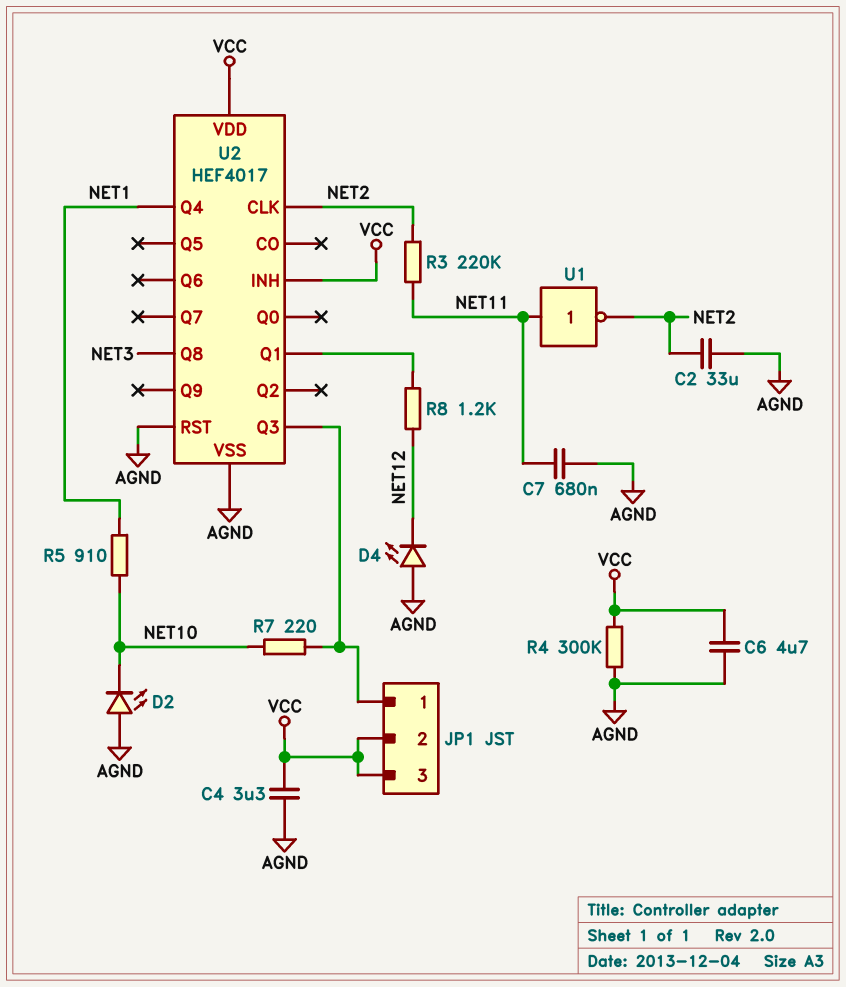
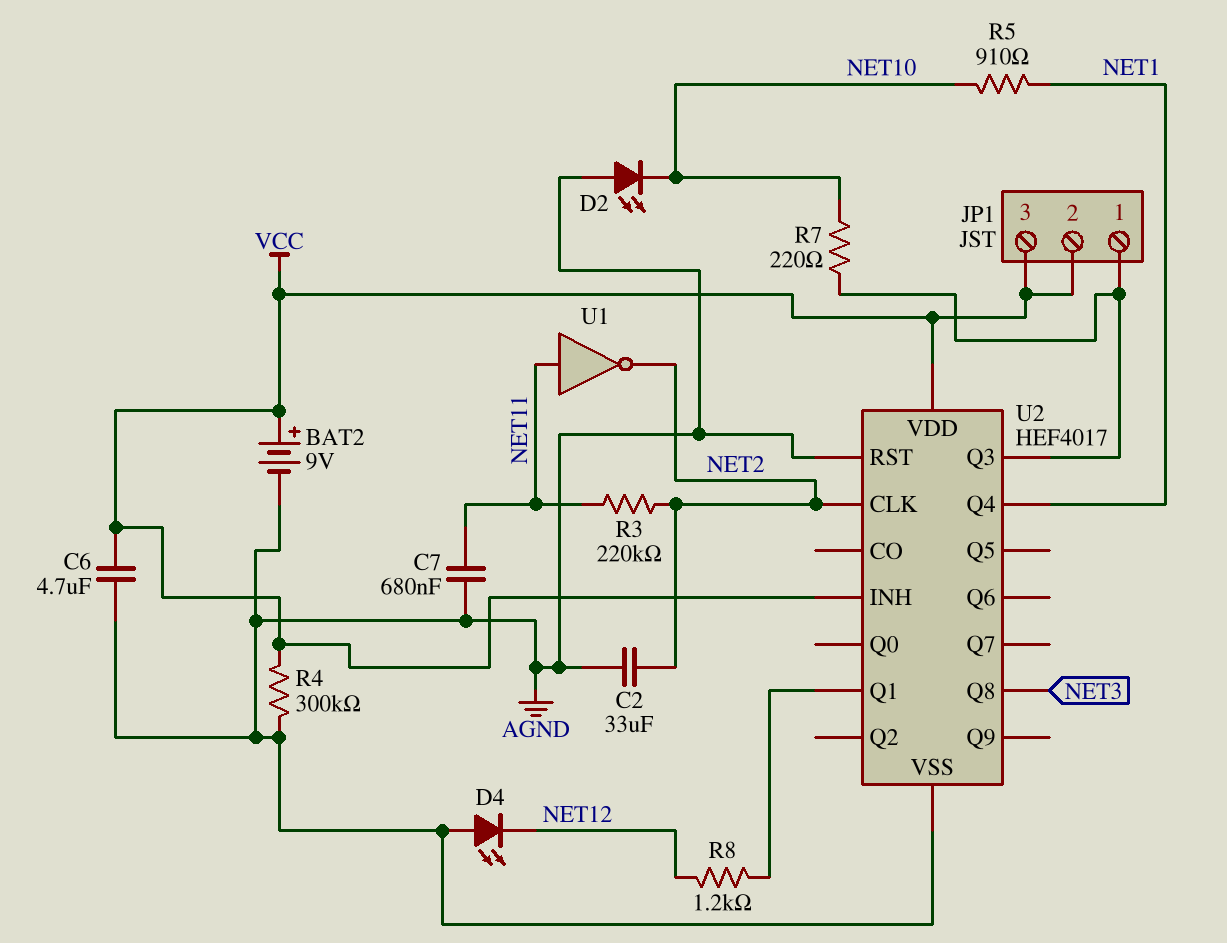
BAT2: none -> 9V (plus VCC, minus AGND)
C4: 3.3uF (AGND, VCC) -> none

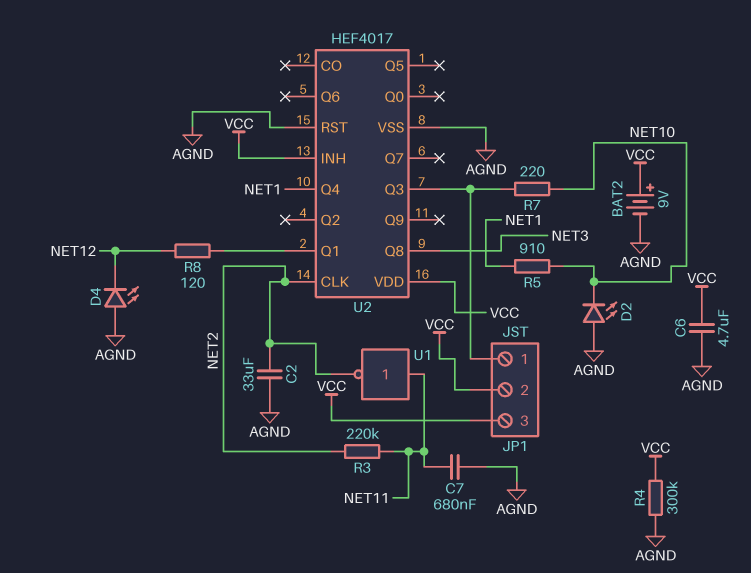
R8: 1.2k (NET12, U2/Q1) -> 120 (NET12, U2/Q1)

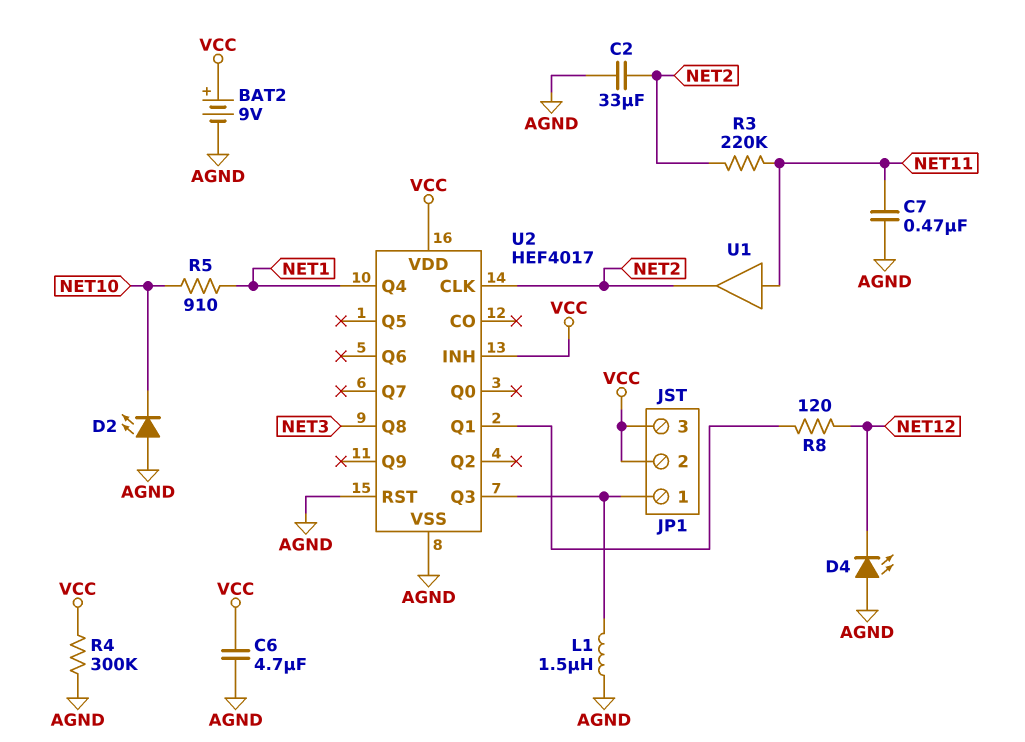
C7: 680nF (AGND, NET11) -> 470nF (AGND, NET11)
L1: none -> 1.5uH (AGND, JP1/1)
R7: 220 (JP1/1, NET10) -> none
U1: NOT (in NET11, out NET2) -> buffer (in NET11, out NET2)

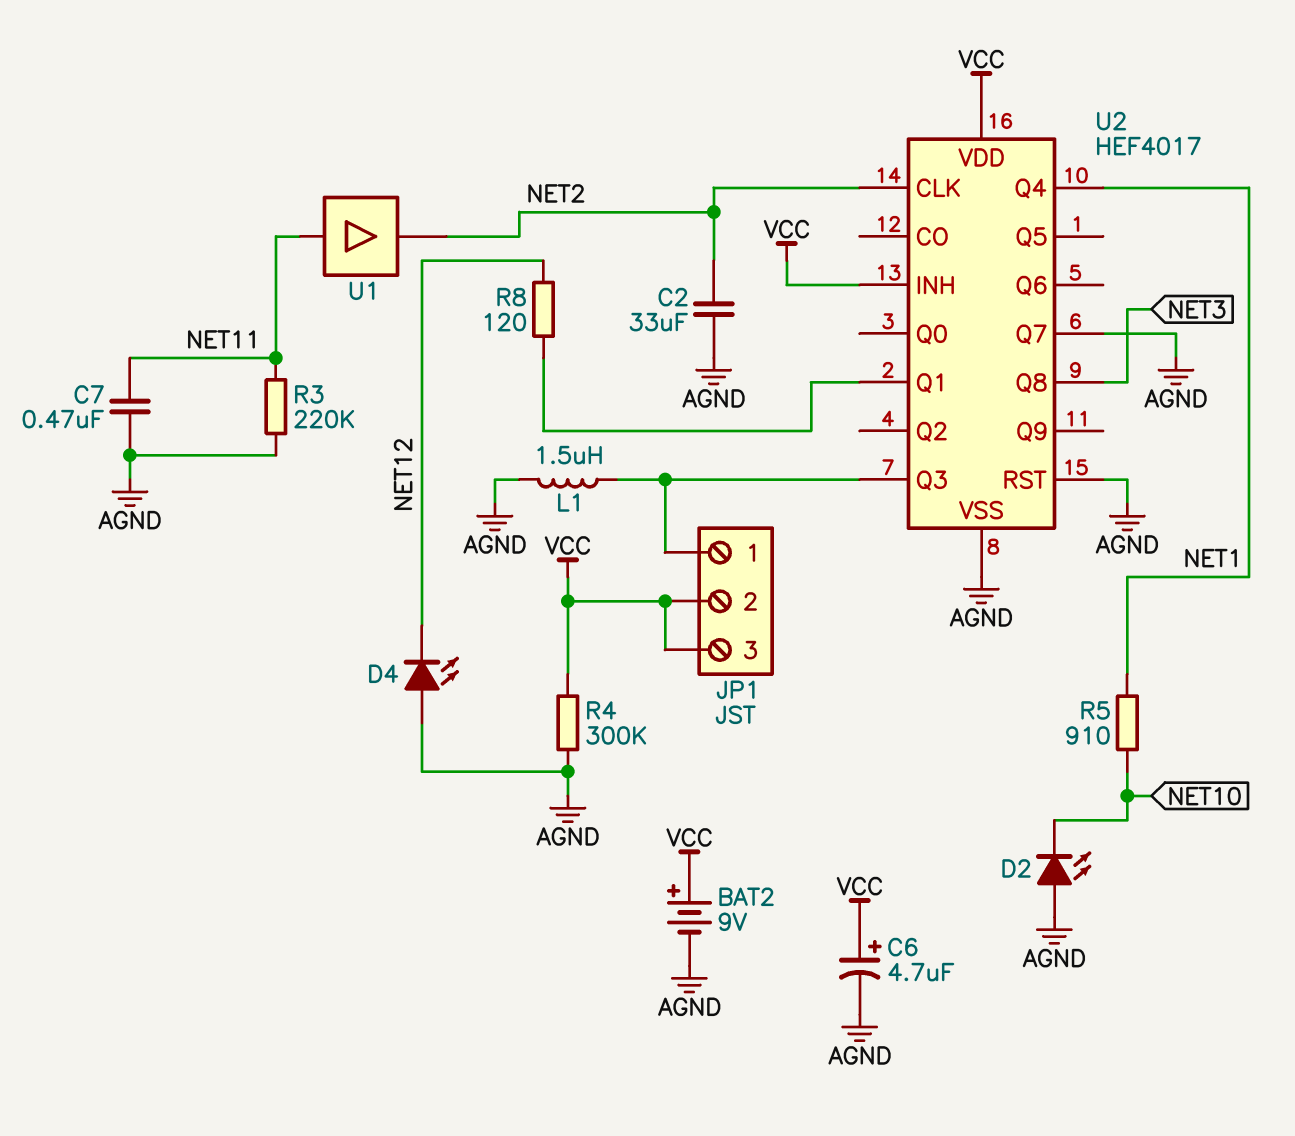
C6: 4.7uF (AGND, VCC) -> 4.7uF (plus VCC, minus AGND)
R3: 220k (NET2, NET11) -> 220k (AGND, NET11)
U2 pin Q7: none -> AGND

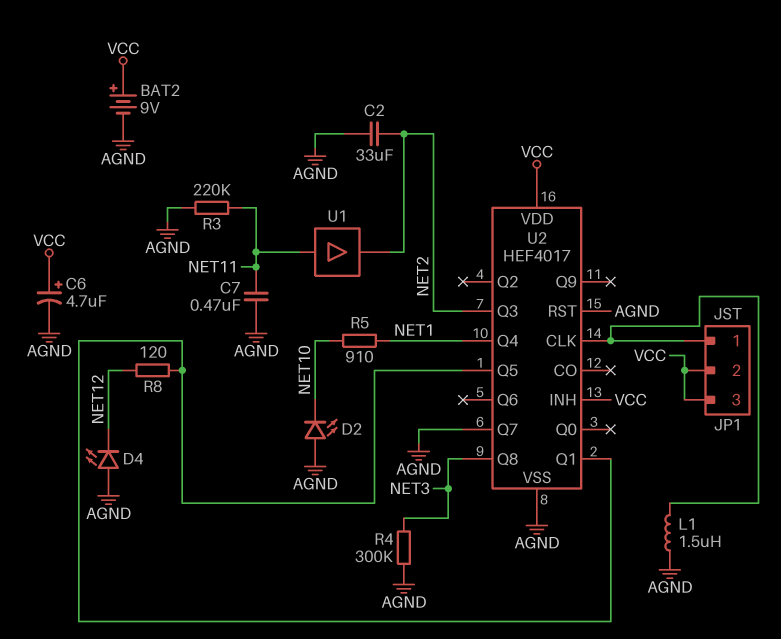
R4: 300k (AGND, VCC) -> 300k (AGND, NET3)
U2 pin CLK: NET2 -> JP1/1
U2 pin Q3: JP1/1 -> NET2
U2 pin Q5: none -> U2/Q1

